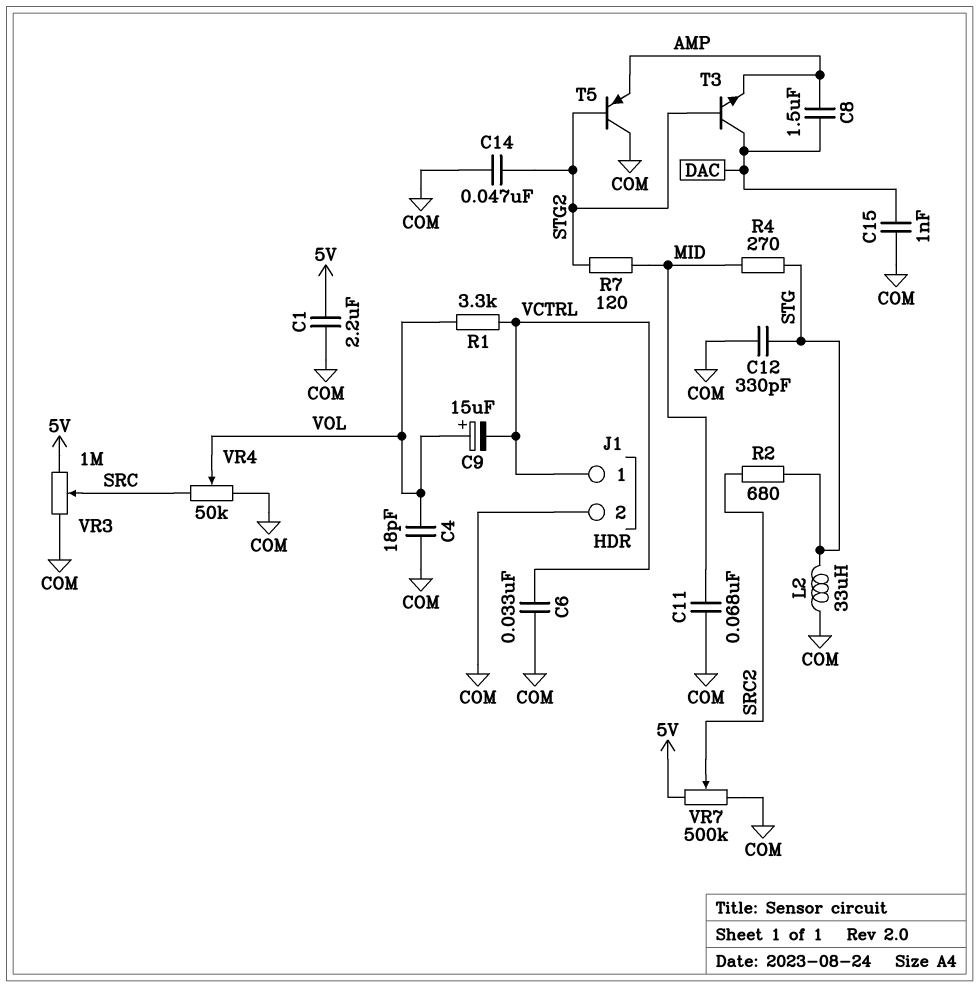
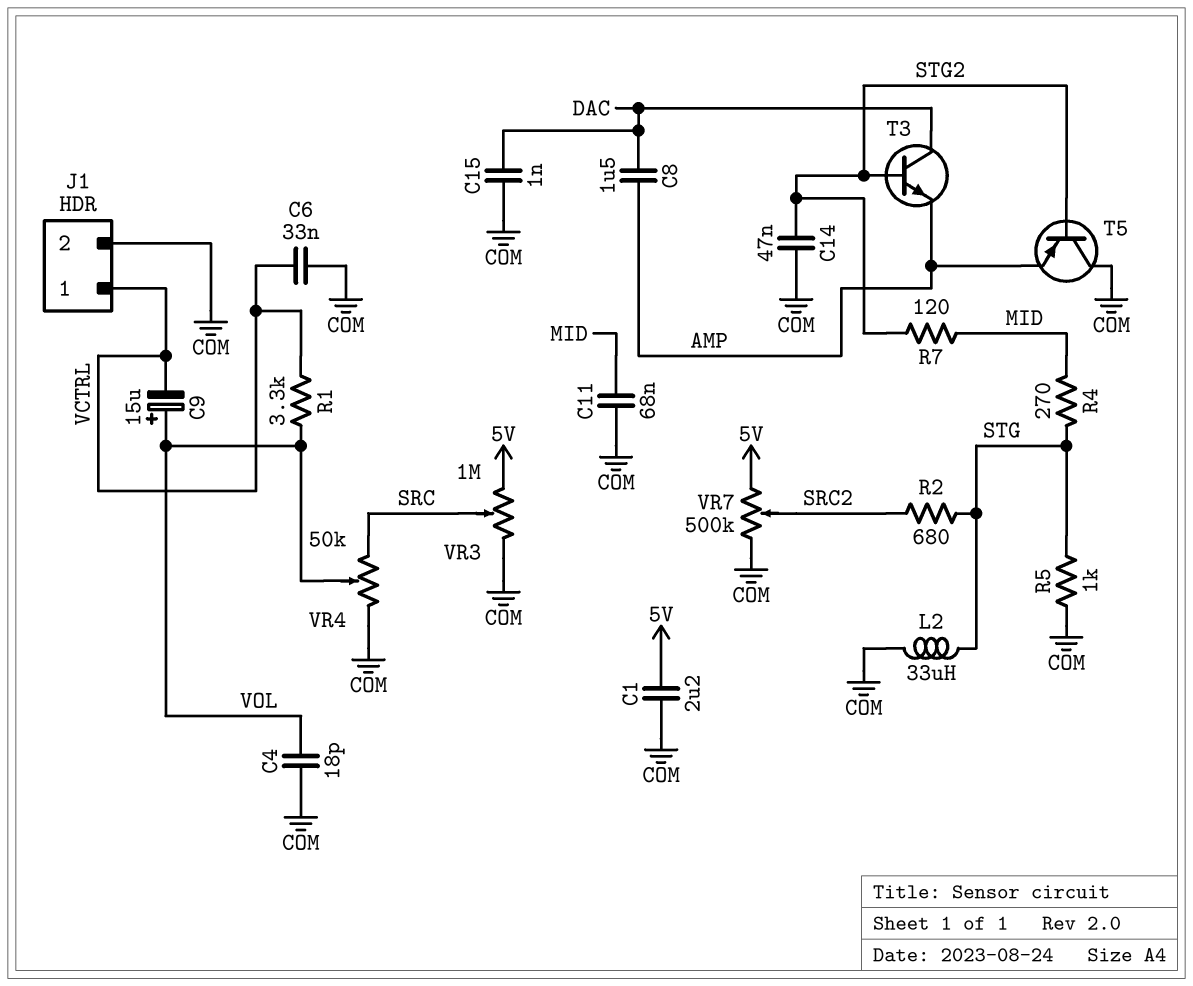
C12: 330pF (COM, STG) -> none
R5: none -> 1k (COM, STG)

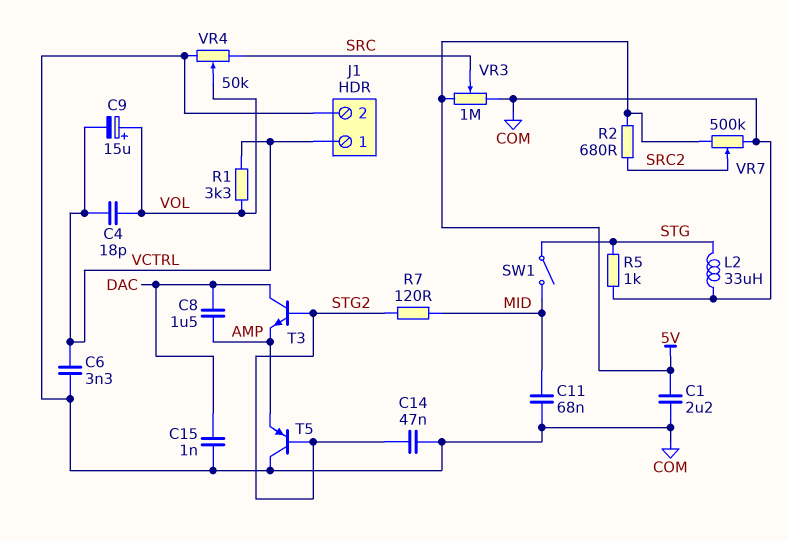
C4: 18pF (COM, VOL) -> 18pF (VCTRL, VOL)
C6: 33nF (COM, VCTRL) -> 3.3nF (COM, VCTRL)
R2: 680 (SRC2, STG) -> 680 (5V, SRC2)
R4: 270 (MID, STG) -> none
SW1: none -> switch (MID, STG)

